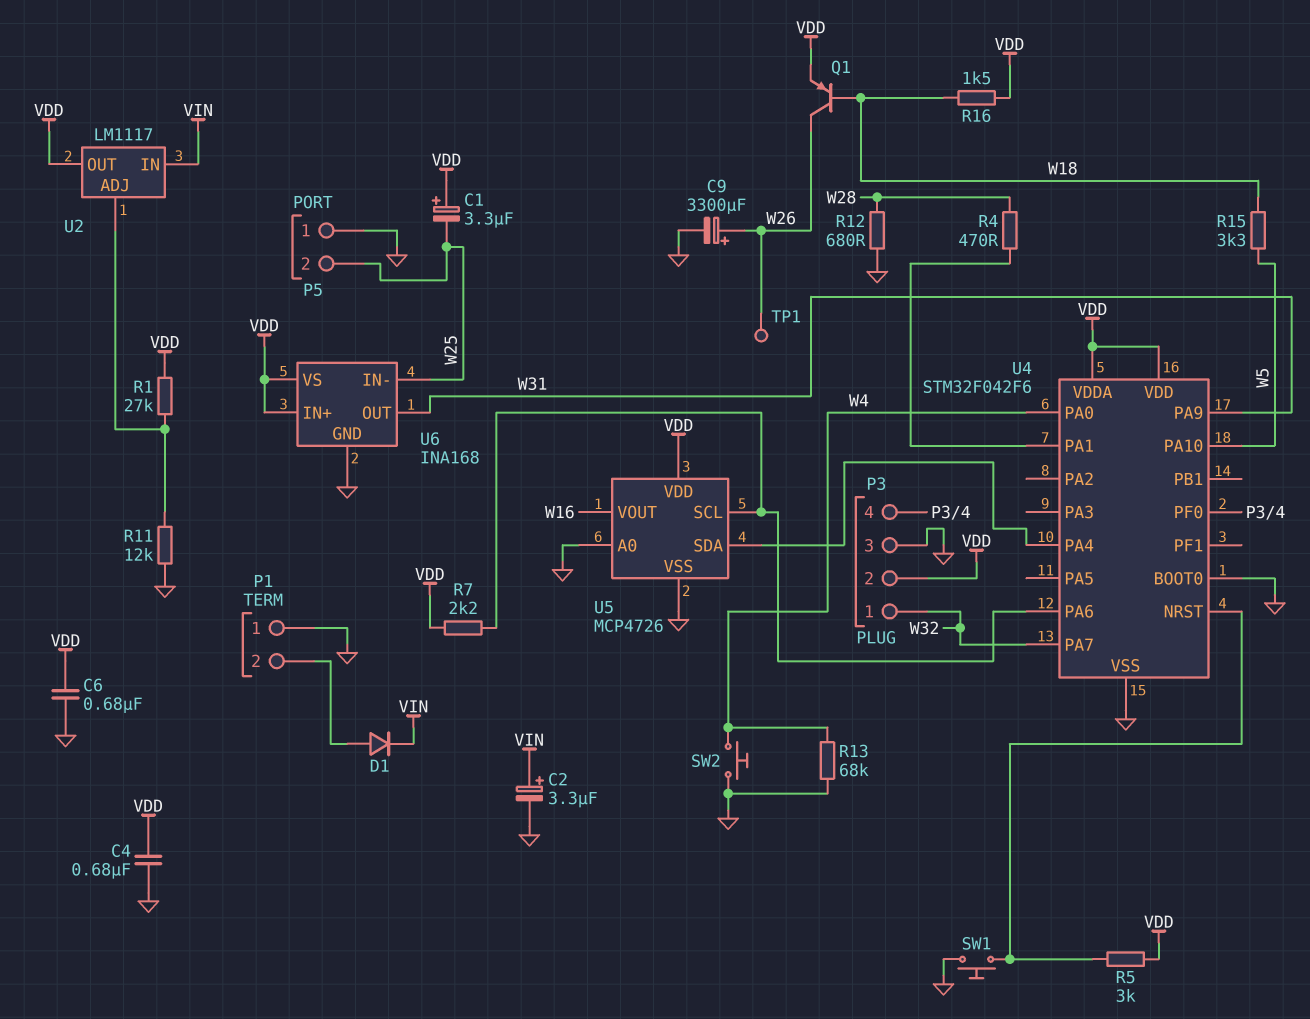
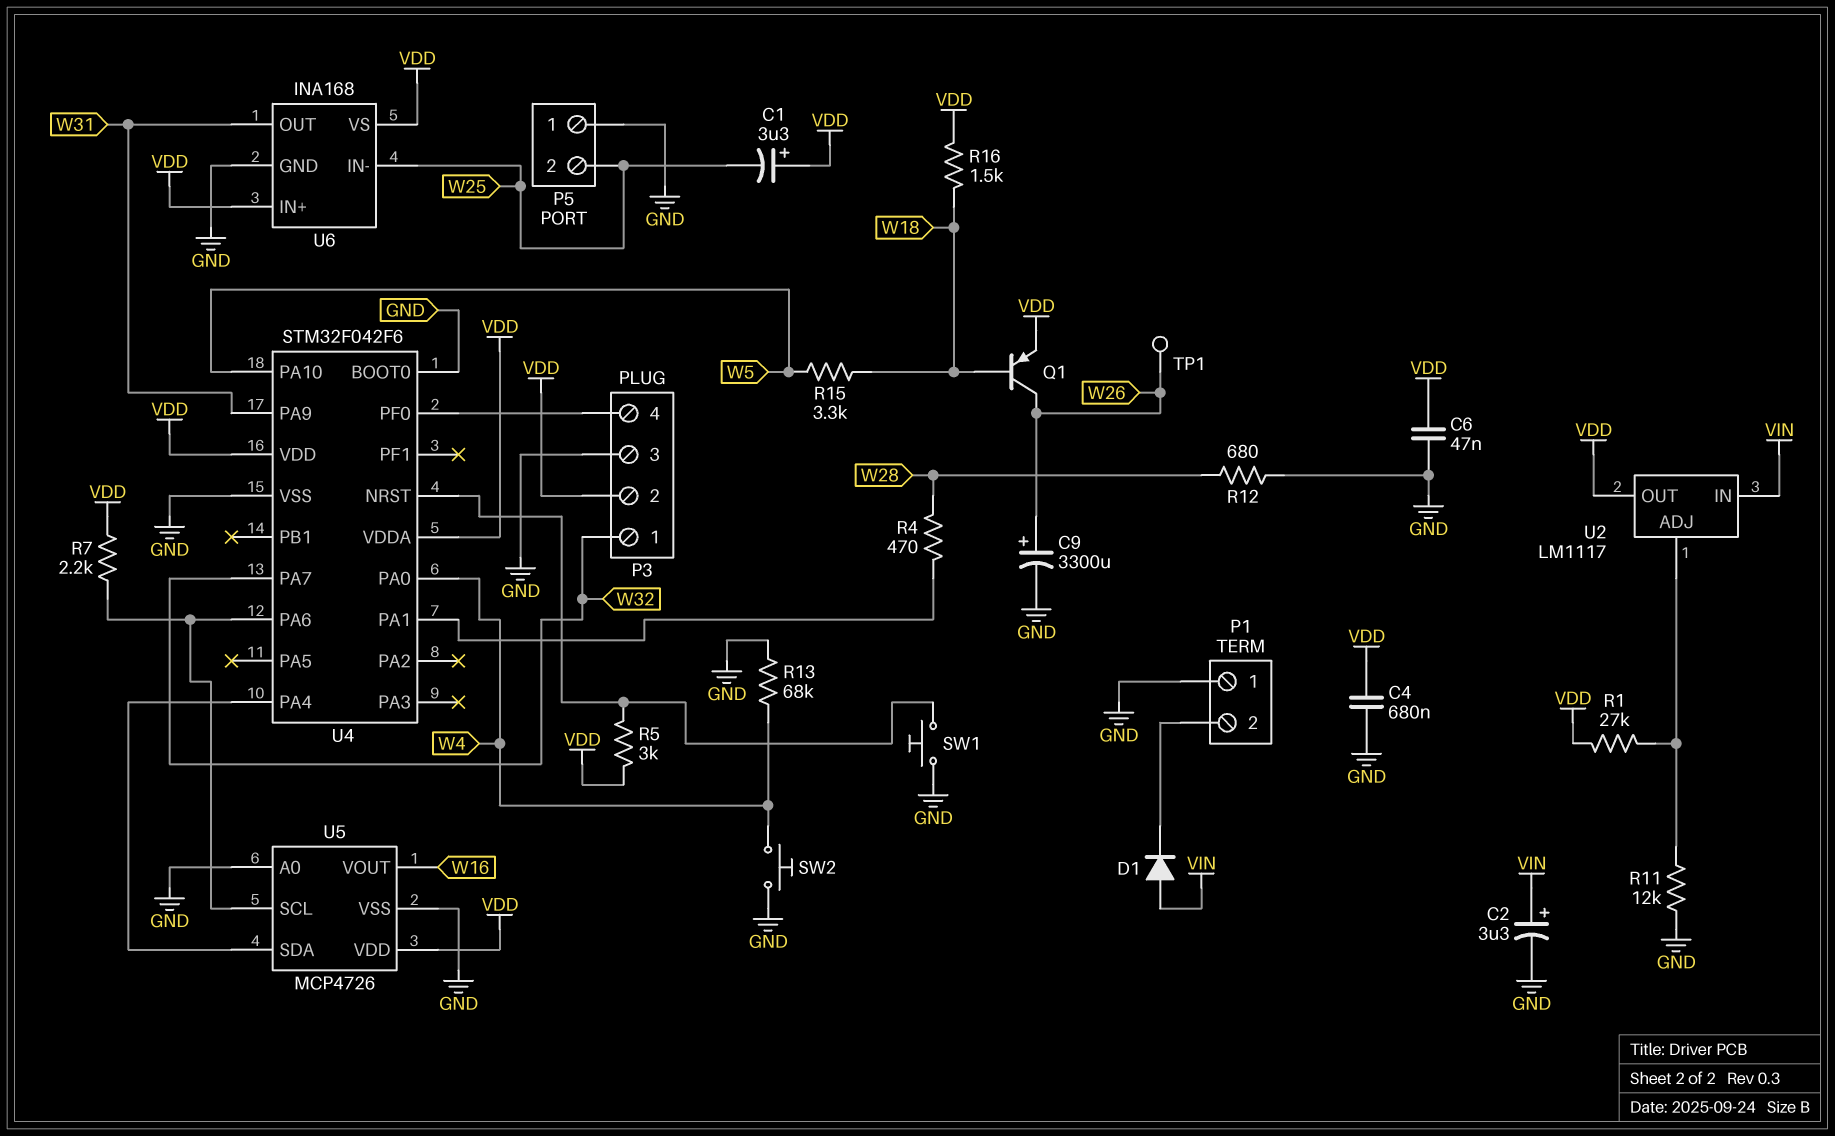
C6: 680nF (GND, VDD) -> 47nF (GND, VDD)
D1: diode (A P1/2, K VIN) -> diode (A VIN, K P1/2)

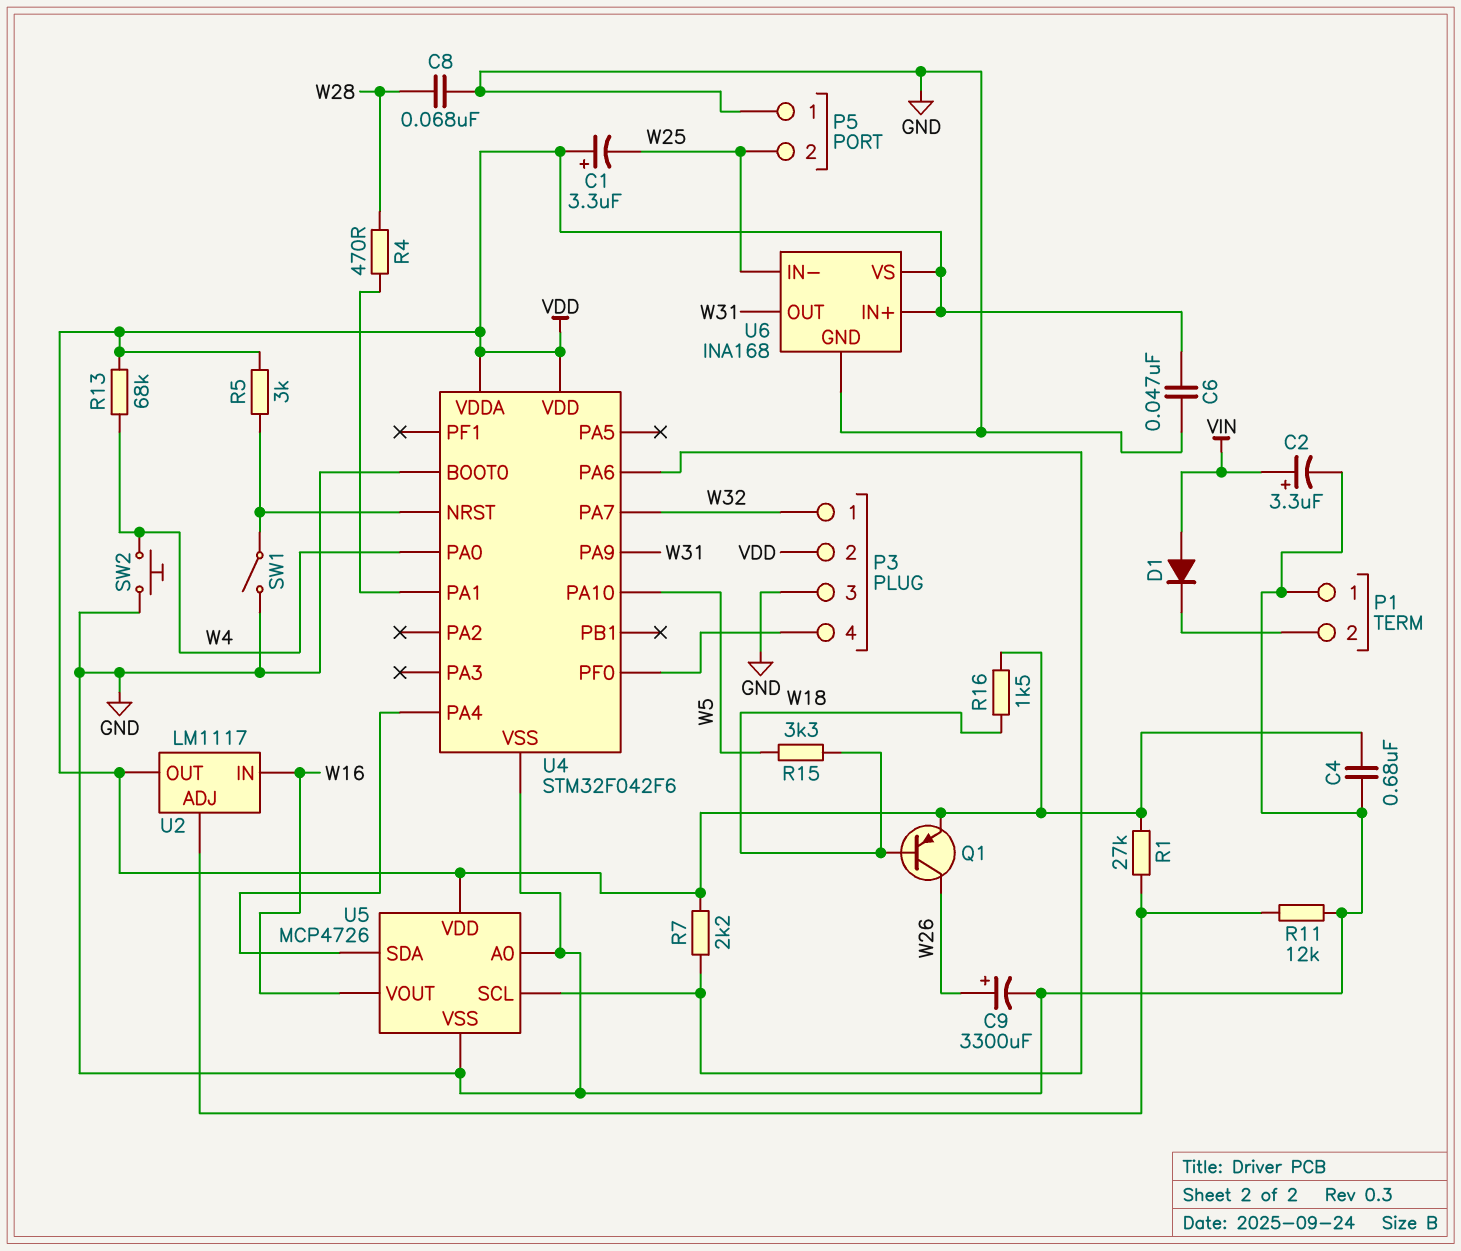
C8: none -> 68nF (GND, W28)
R12: 680 (GND, W28) -> none
R13: 68k (GND, W4) -> 68k (VDD, W4)
SW1: button (GND, U4/NRST) -> switch (GND, U4/NRST)
TP1: test point (W26) -> none
U2 pin IN: VIN -> W16

